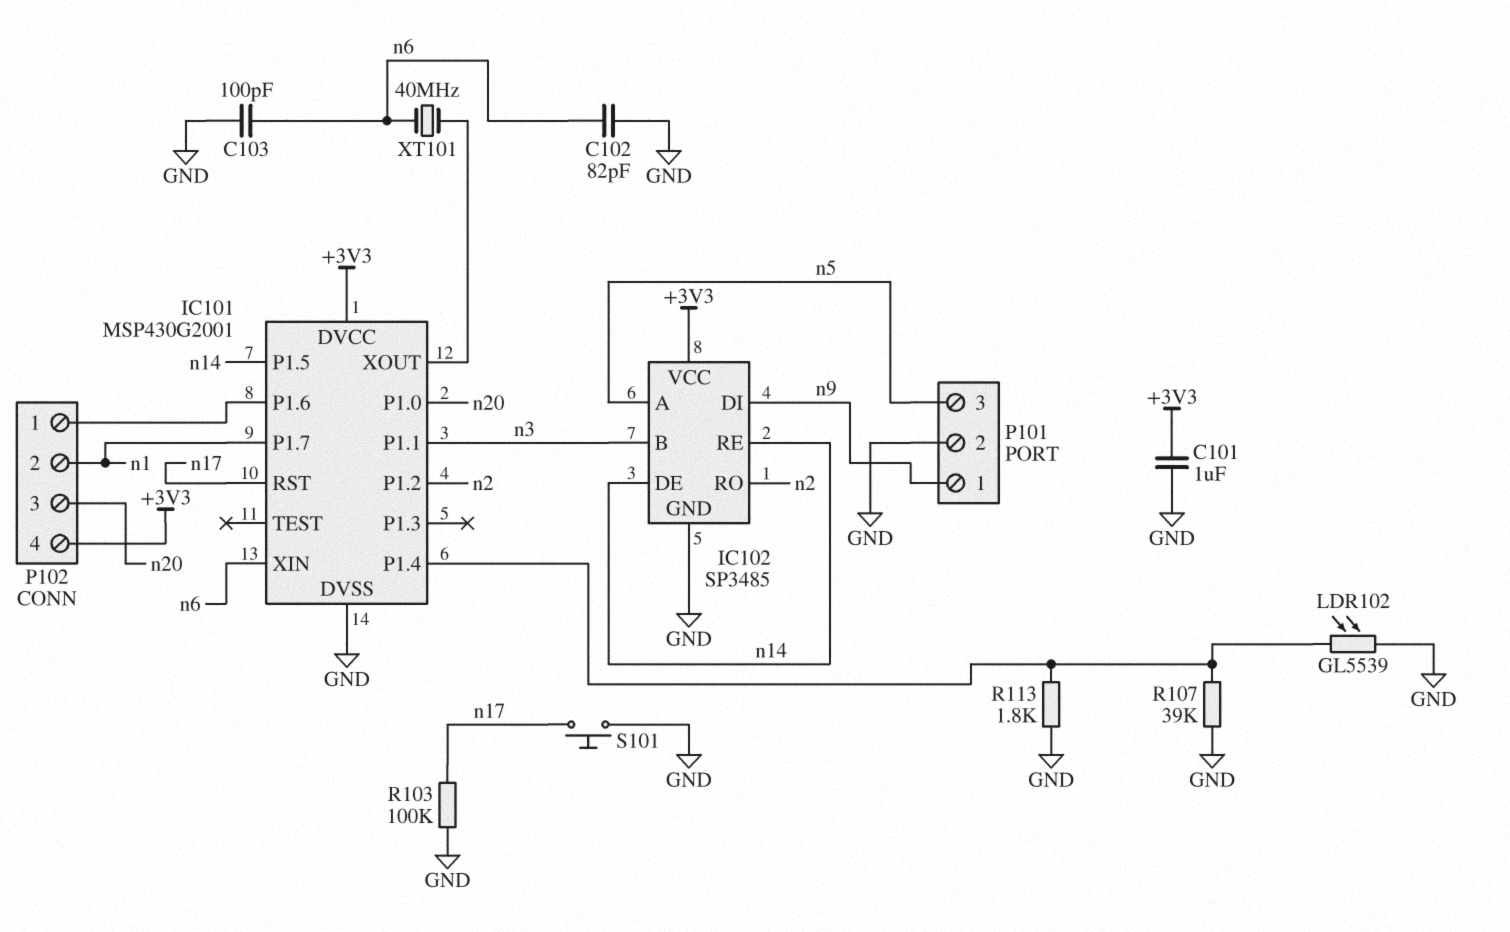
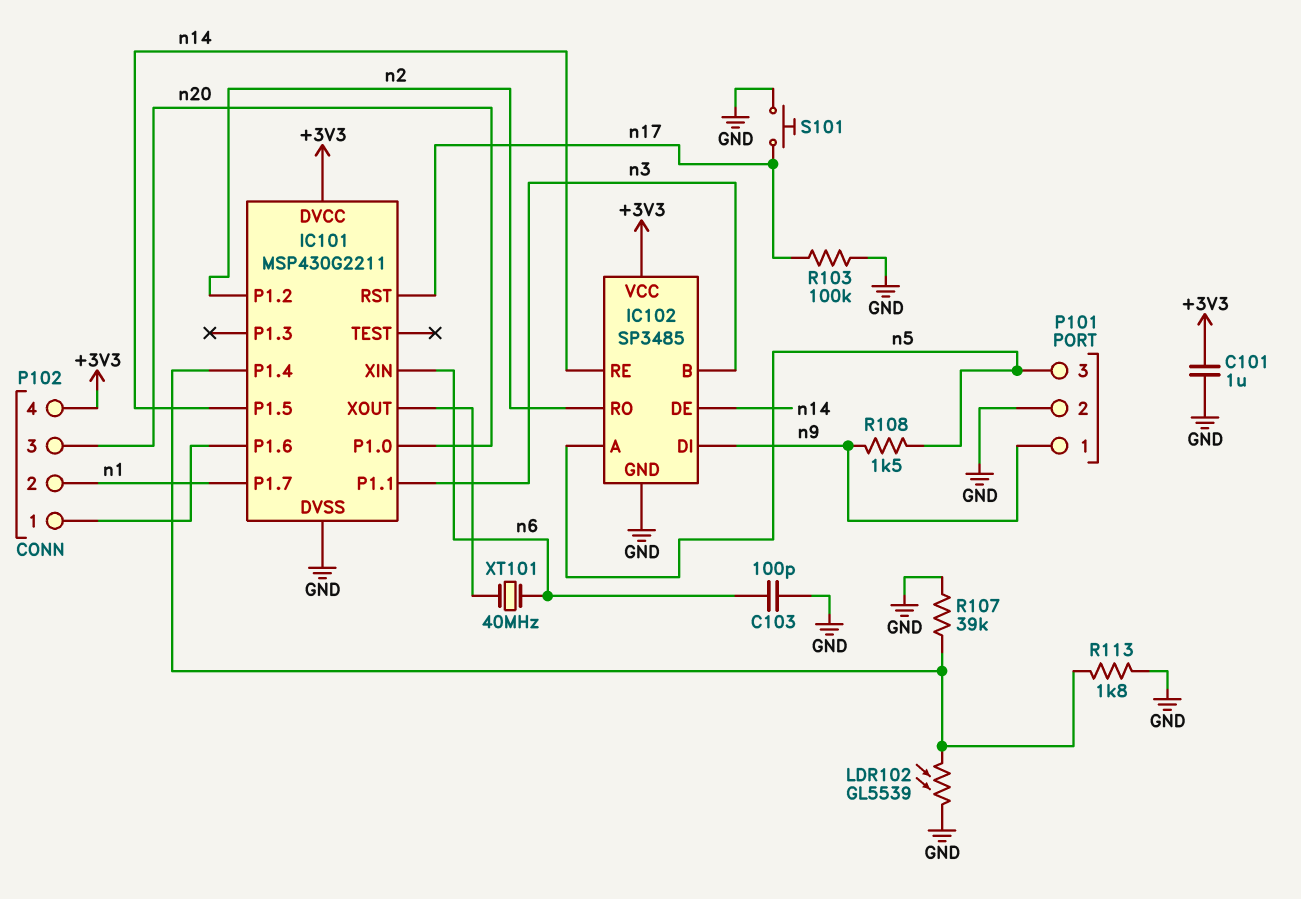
C102: 82pF (GND, n6) -> none
IC101: MSP430G2001 -> MSP430G2211
R108: none -> 1.5k (n5, n9)

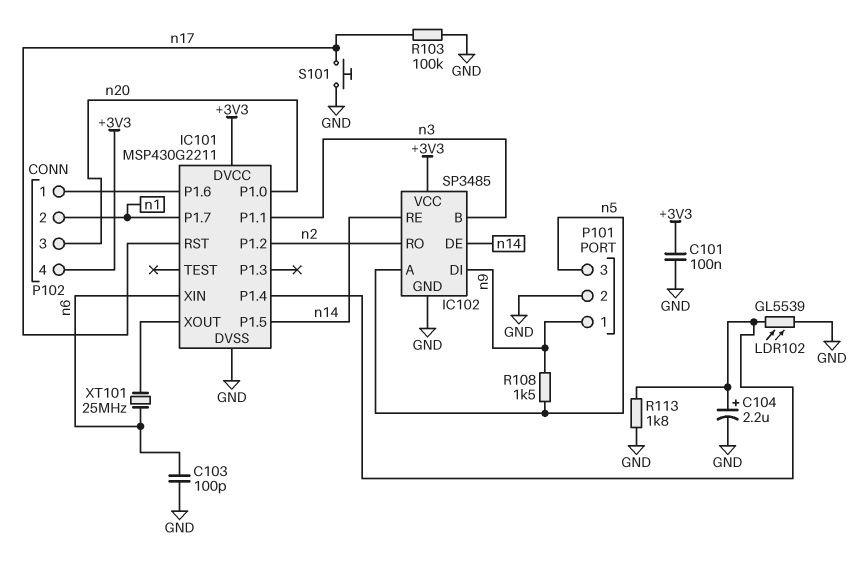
C101: 1uF (+3V3, GND) -> 100nF (+3V3, GND)
C104: none -> 2.2uF (plus IC101/P1.4, minus GND)
R107: 39k (GND, IC101/P1.4) -> none
XT101: 40MHz (IC101/XOUT, n6) -> 25MHz (IC101/XOUT, n6)

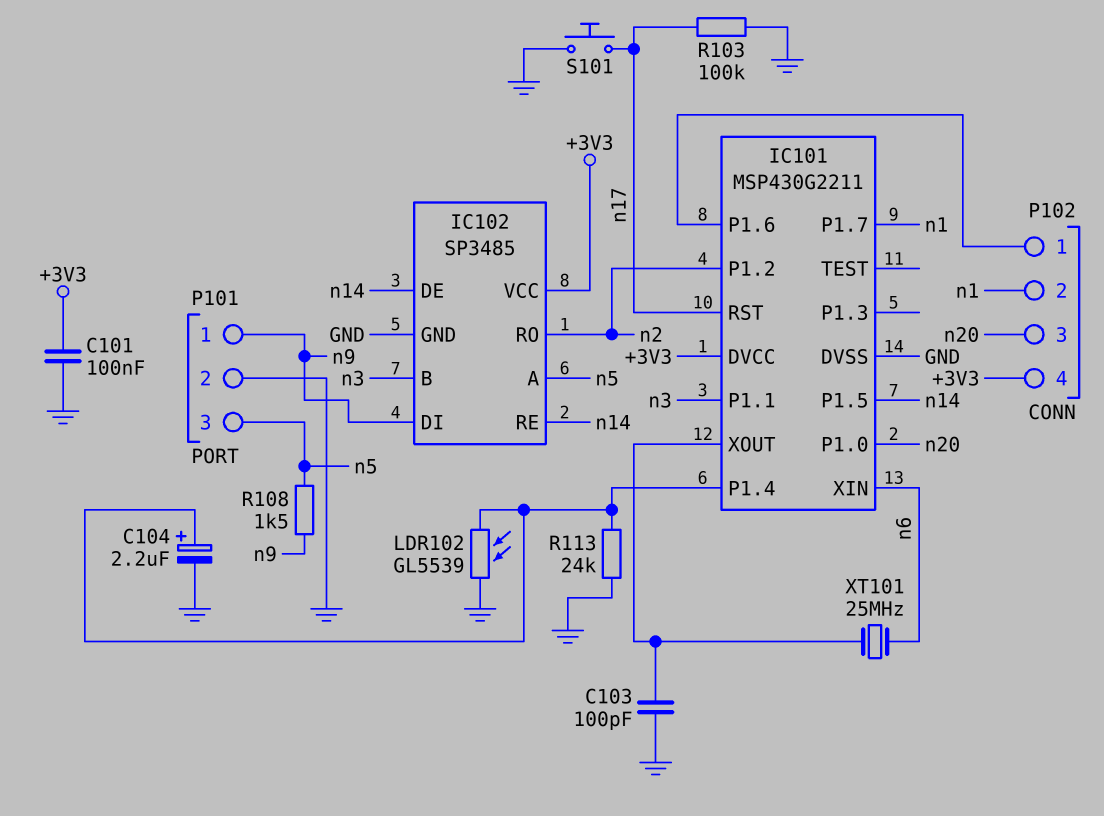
C103: 100pF (GND, n6) -> 100pF (GND, IC101/XOUT)
R113: 1.8k (GND, IC101/P1.4) -> 24k (GND, IC101/P1.4)

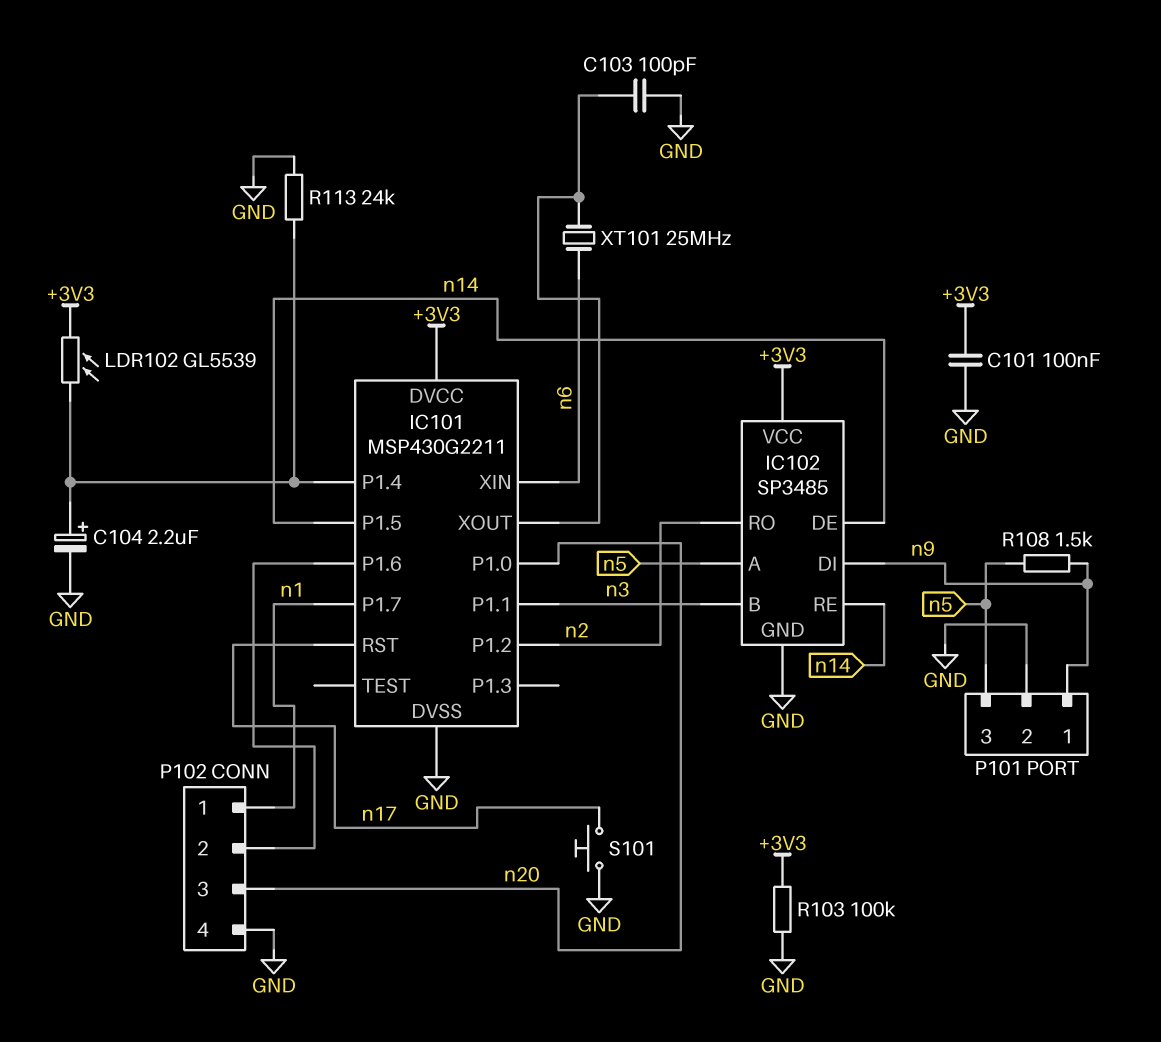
LDR102: GL5539 (GND, IC101/P1.4) -> GL5539 (+3V3, IC101/P1.4)
P102 pin 1: IC101/P1.6 -> n1
P102 pin 2: n1 -> IC101/P1.6
P102 pin 4: +3V3 -> GND
R103: 100k (GND, n17) -> 100k (+3V3, GND)

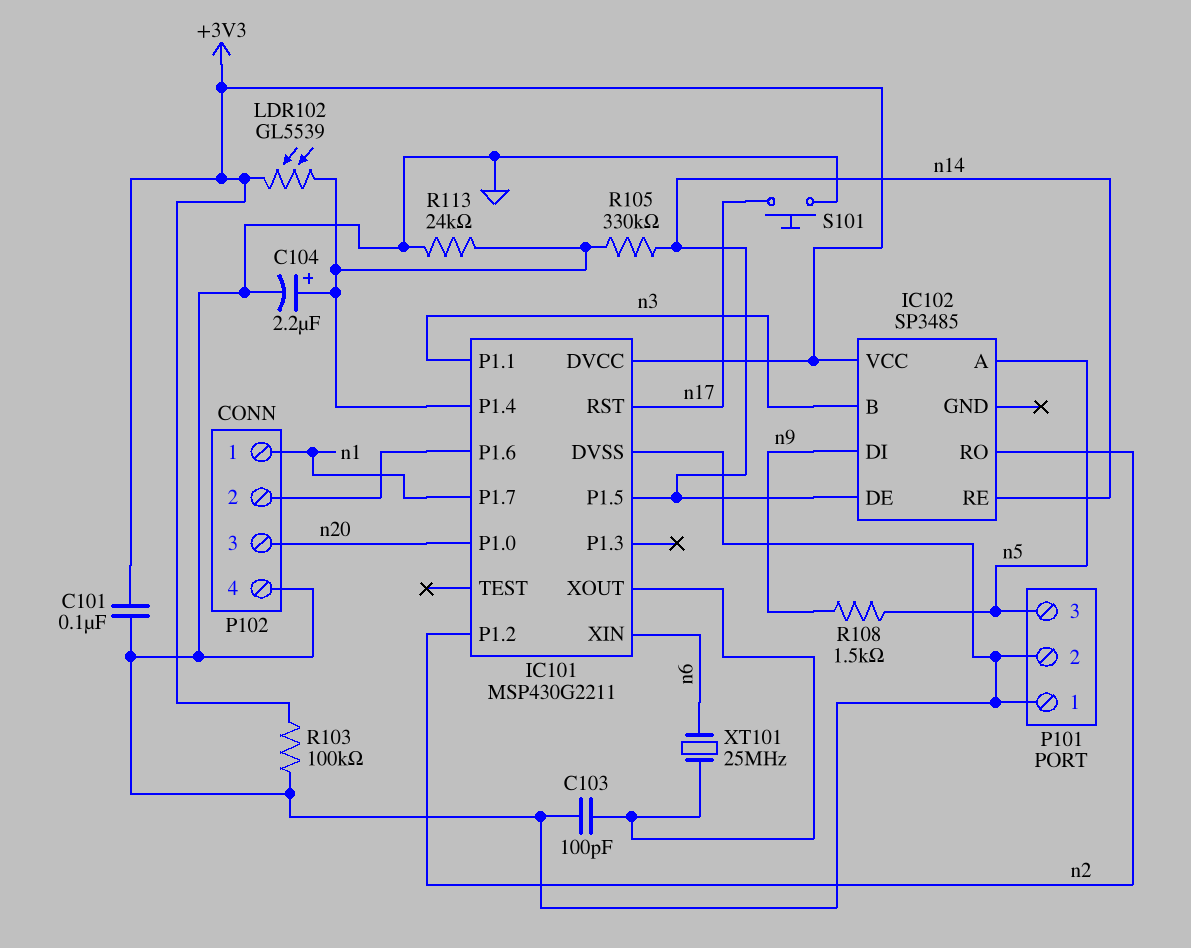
IC102 pin GND: GND -> none
P101 pin 1: n9 -> GND
R105: none -> 330k (IC101/P1.4, n14)

